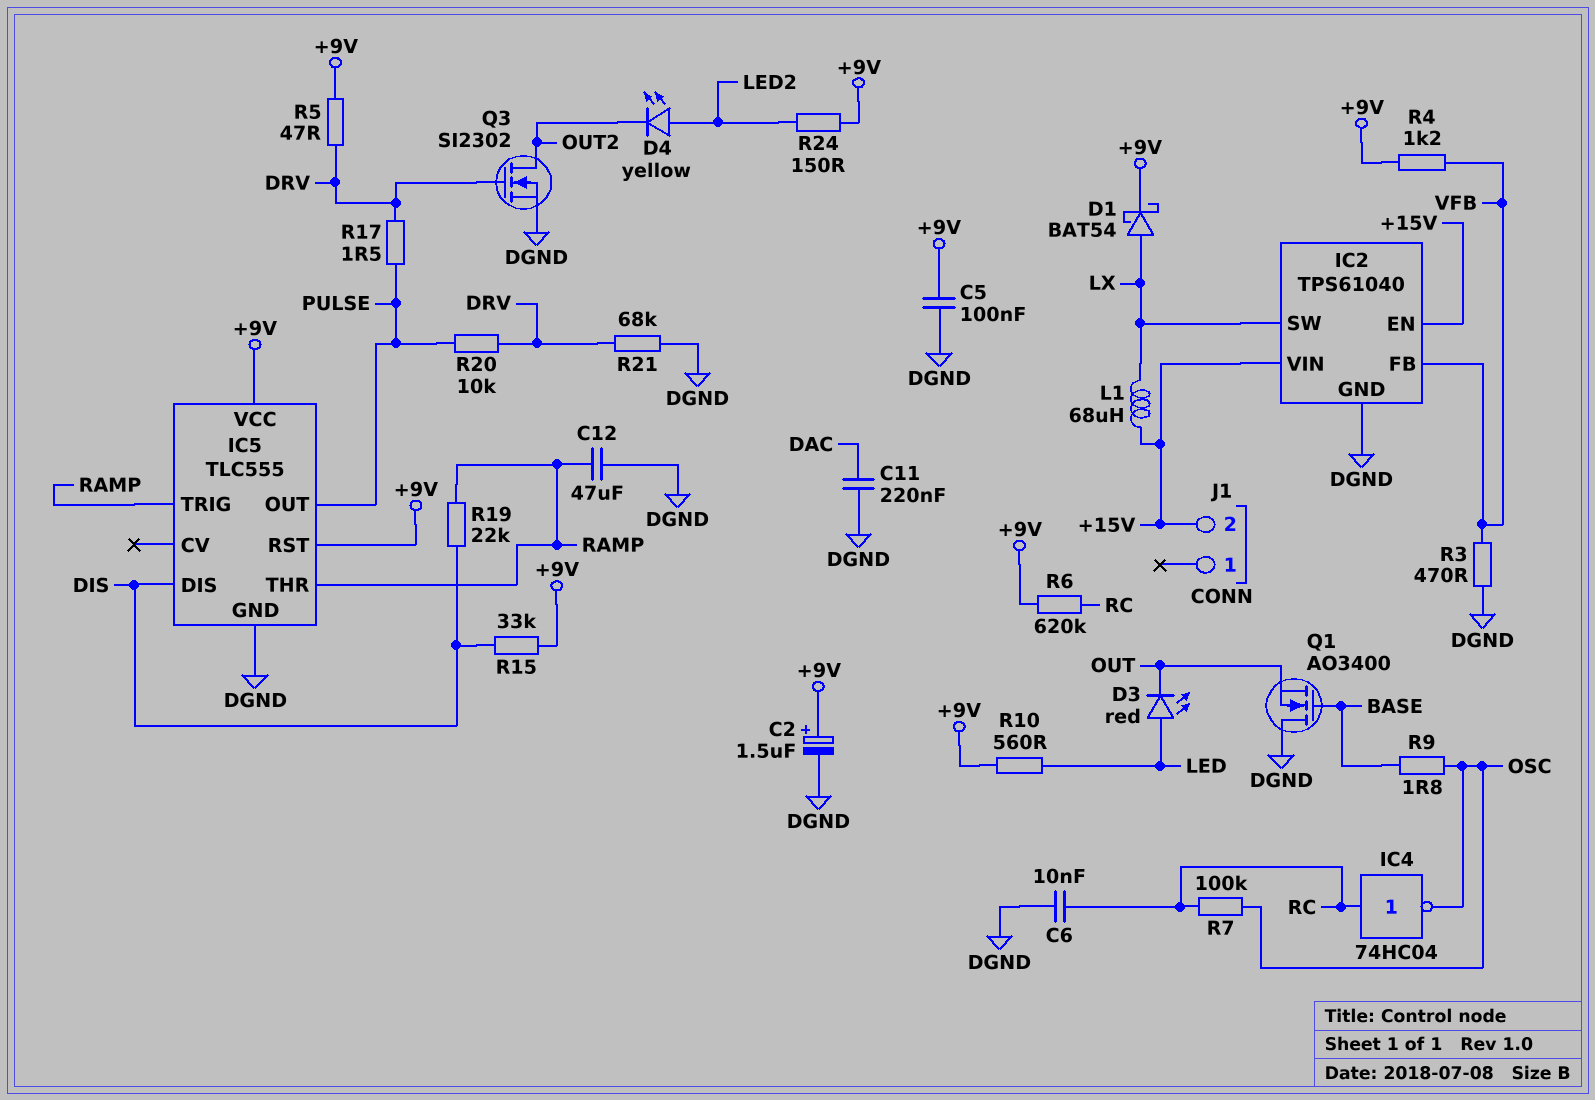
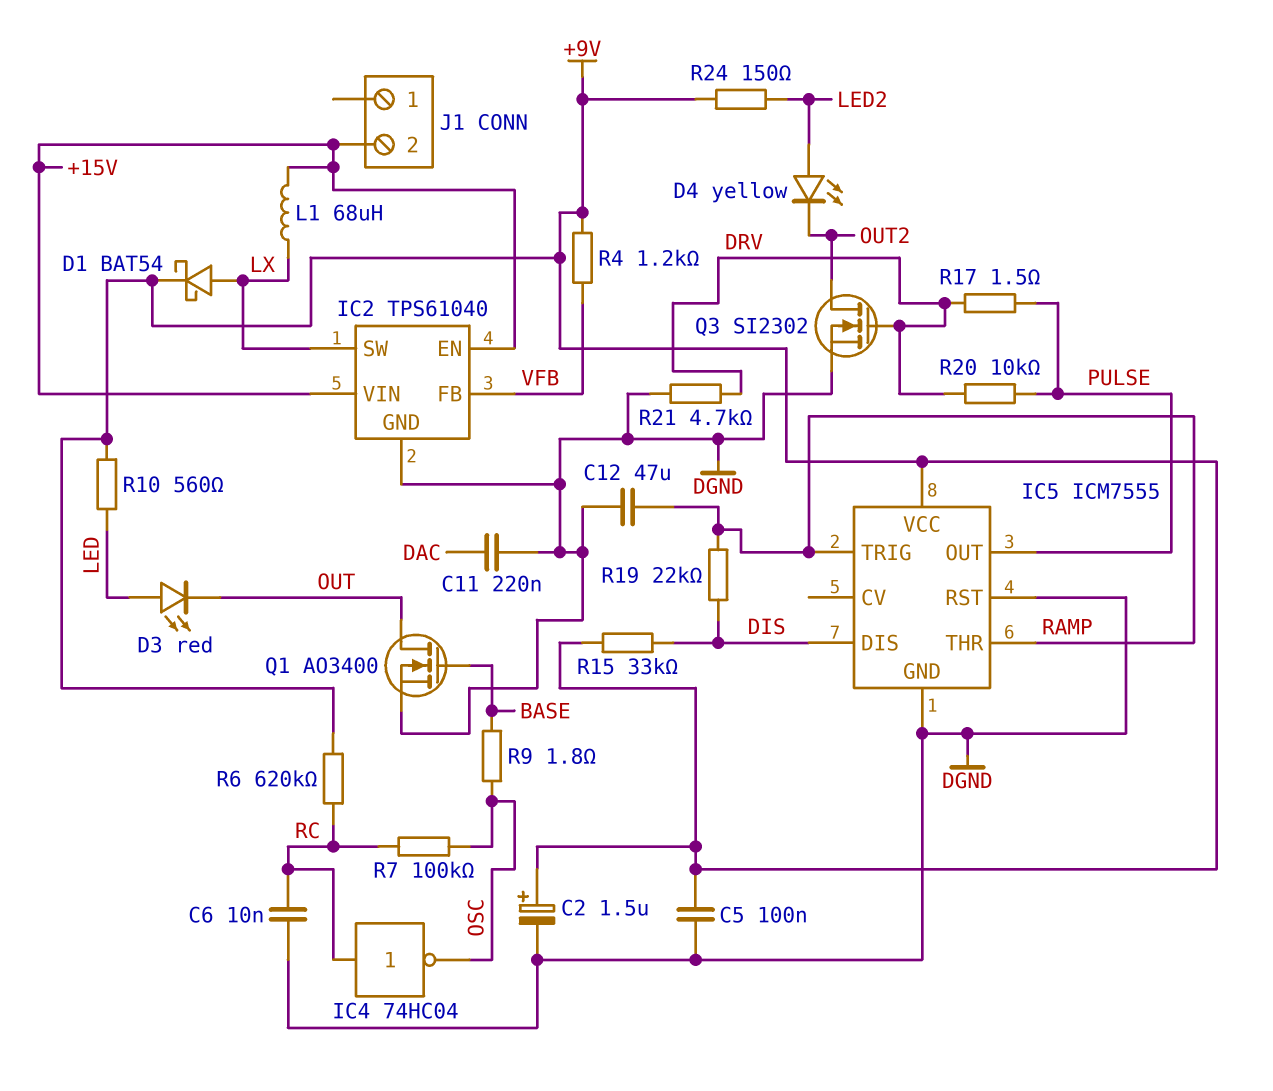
IC5: TLC555 -> ICM7555
IC5 pin RST: +9V -> DGND
Q1: NMOS AO3400 (G BASE, D DGND, S OUT) -> NMOS AO3400 (G BASE, D OUT, S DGND)
R3: 470 (DGND, VFB) -> none
R5: 47 (+9V, DRV) -> none
R21: 68k (DGND, DRV) -> 4.7k (DGND, DRV)

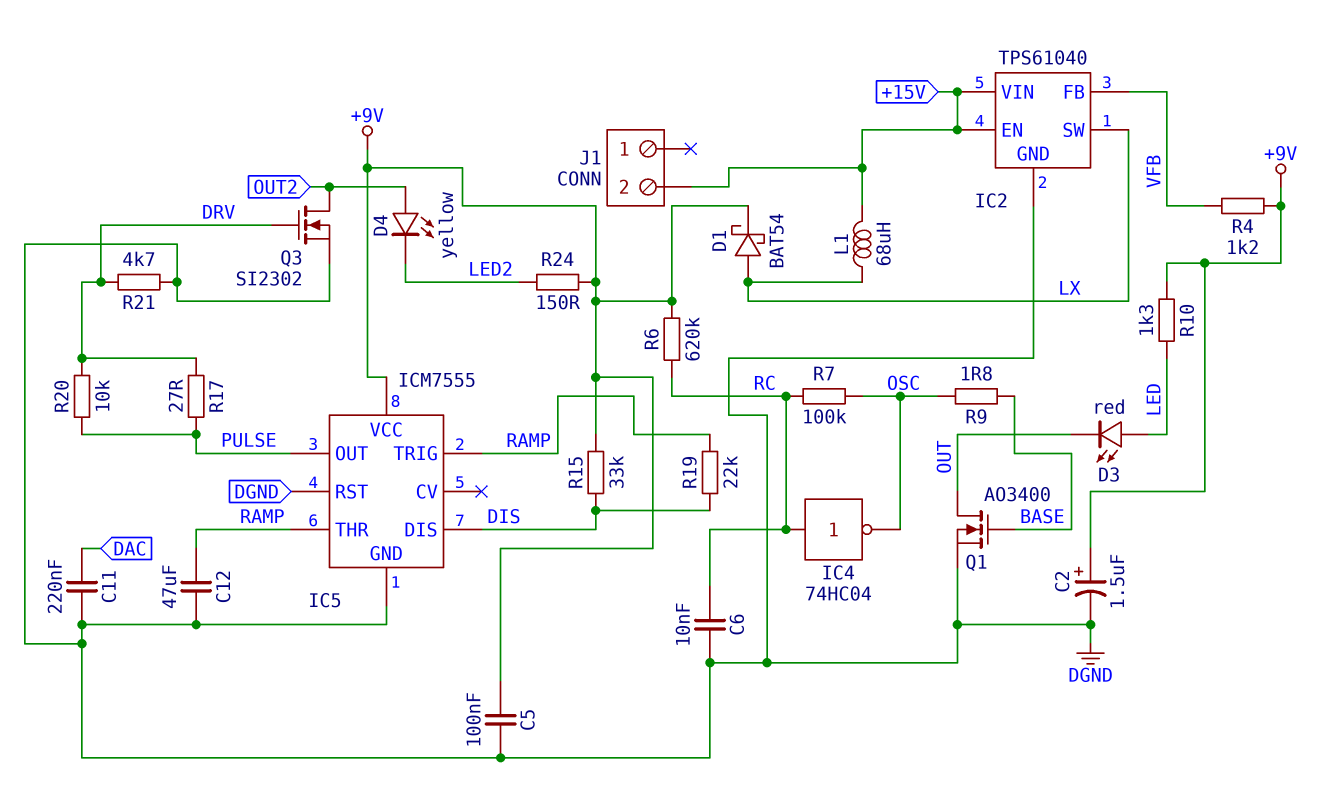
D4: LED yellow (A LED2, K OUT2) -> LED yellow (A OUT2, K LED2)
R10: 560 (+9V, LED) -> 1.3k (+9V, LED)
R17: 1.5 (DRV, PULSE) -> 27 (DRV, PULSE)

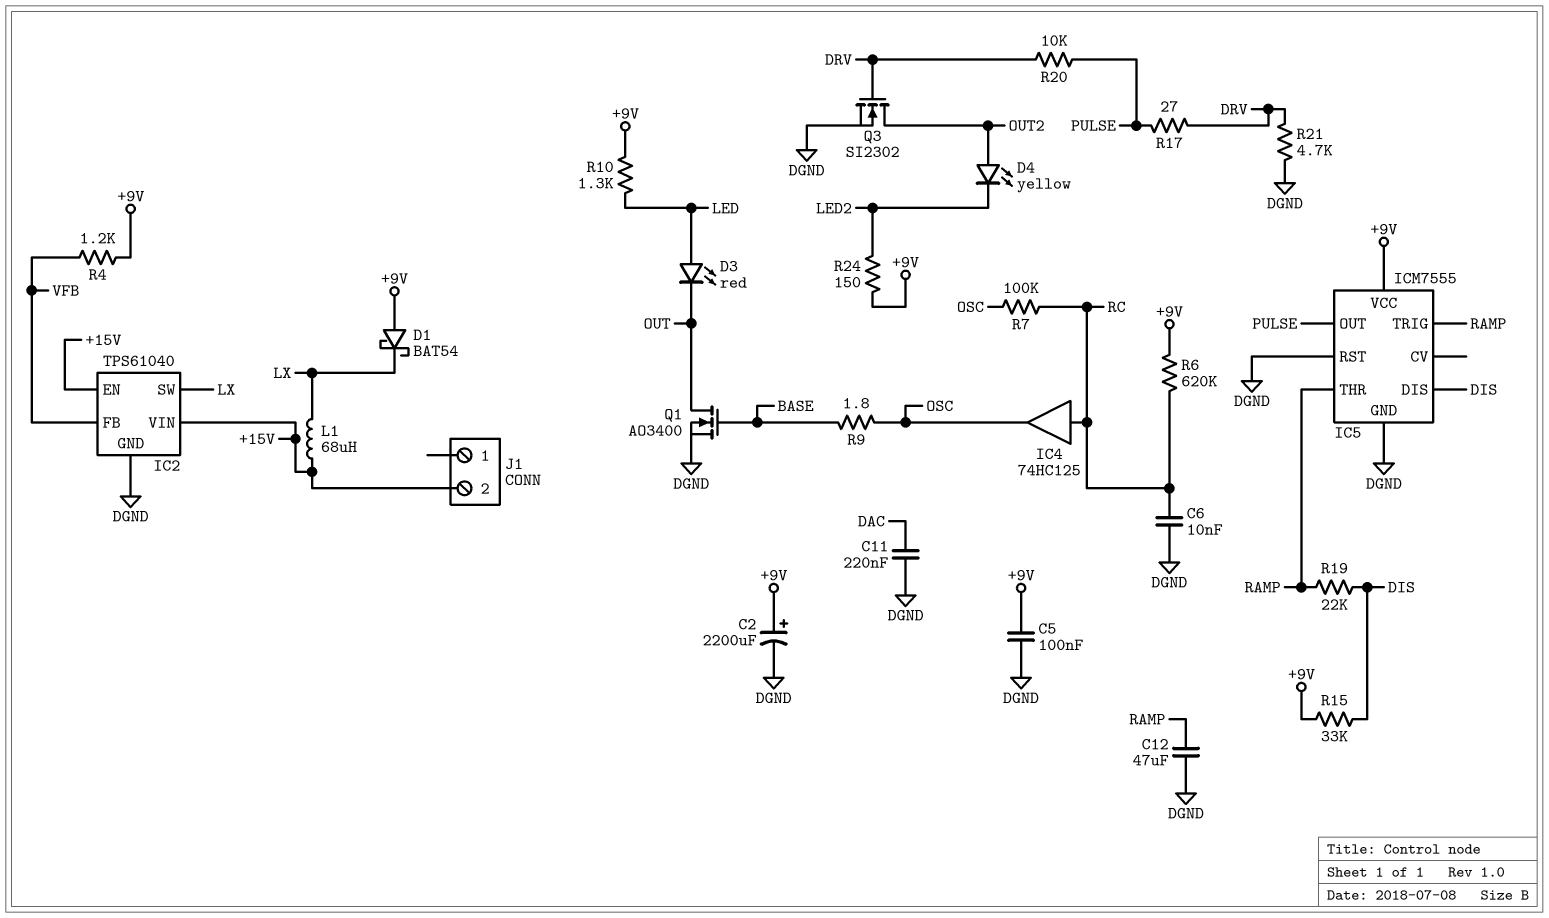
C2: 1.5uF (plus +9V, minus DGND) -> 2200uF (plus +9V, minus DGND)
D1: schottky BAT54 (A LX, K +9V) -> schottky BAT54 (A +9V, K LX)
IC4: NOT 74HC04 (in RC, out OSC) -> buffer 74HC125 (in RC, out OSC)

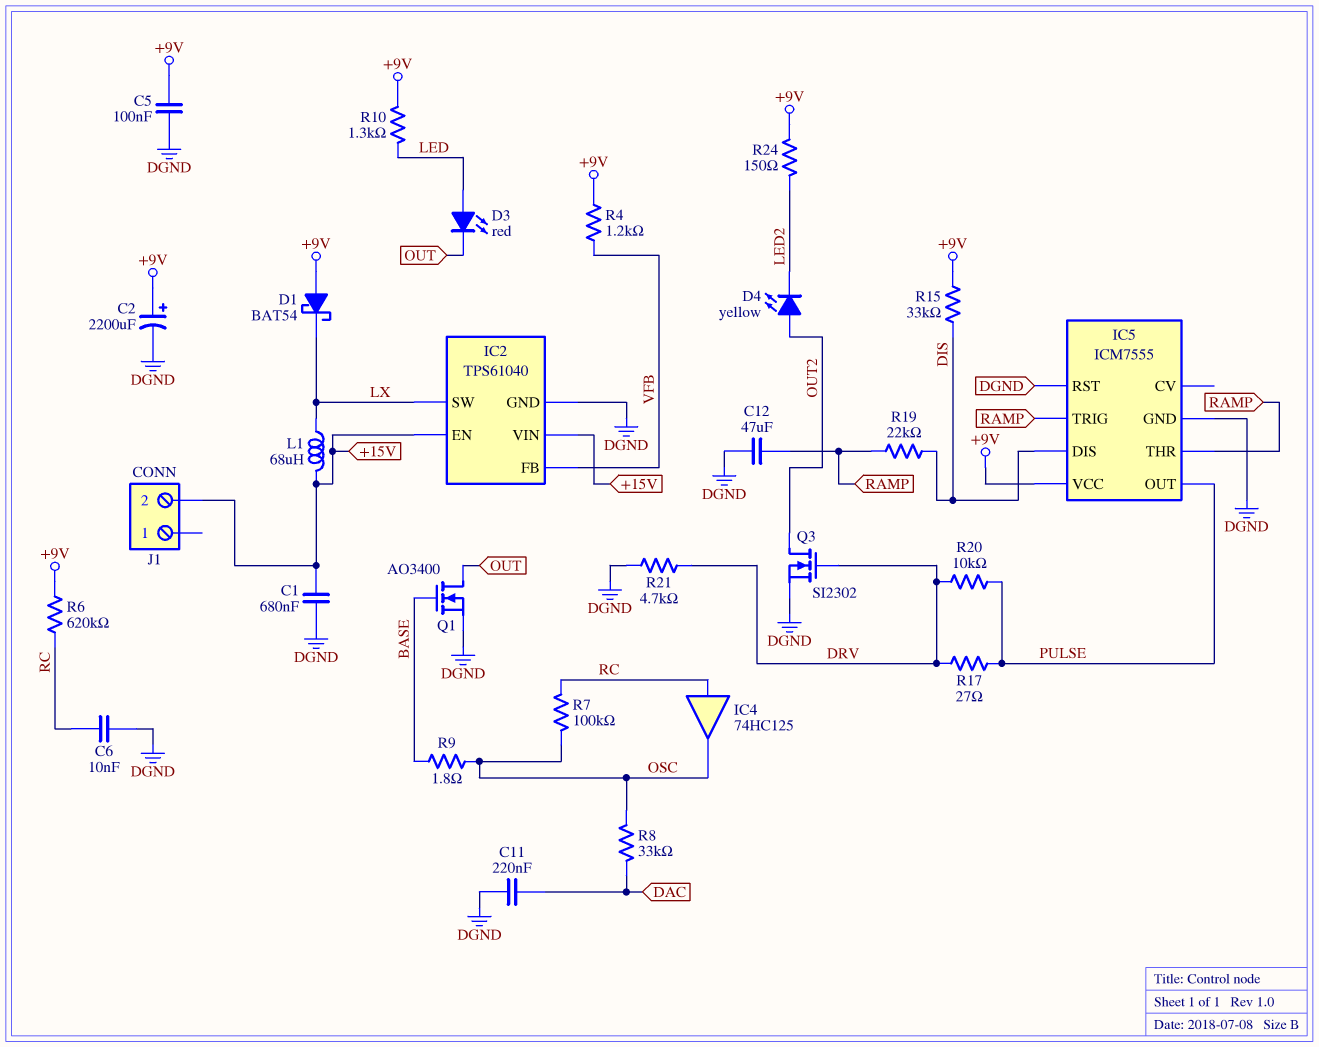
C1: none -> 680nF (+15V, DGND)
R8: none -> 33k (DAC, OSC)

